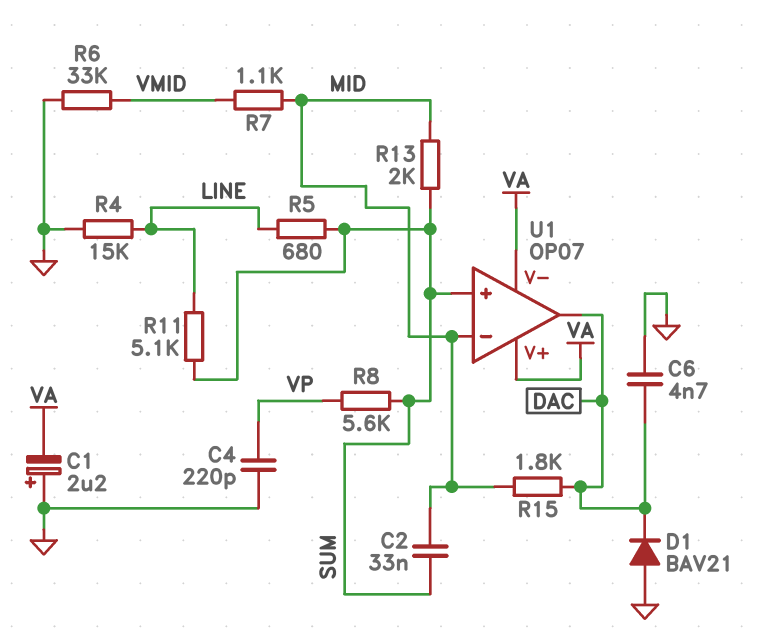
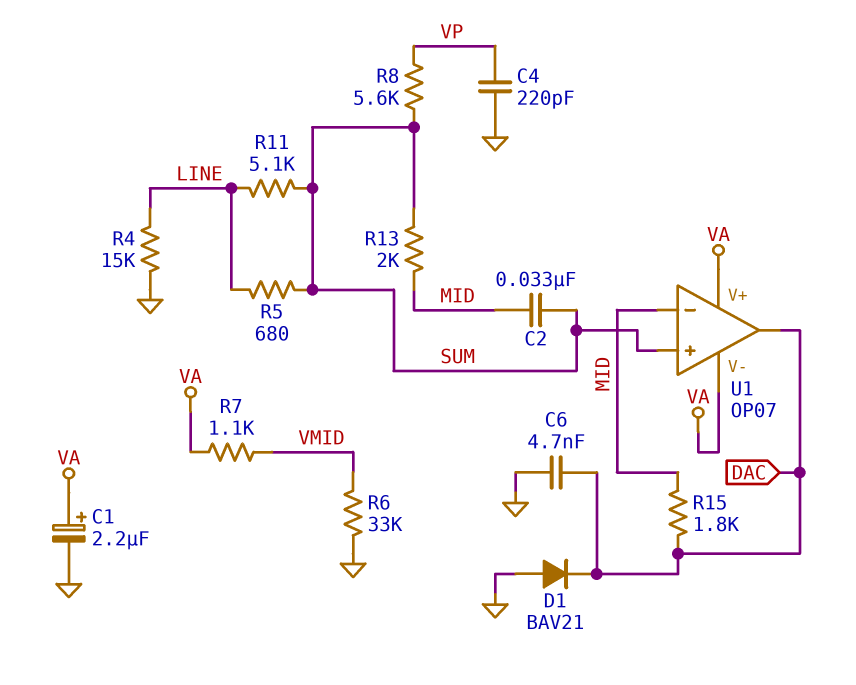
C1: 2.2uF (plus GND, minus VA) -> 2.2uF (plus VA, minus GND)
R7: 1.1k (MID, VMID) -> 1.1k (VA, VMID)

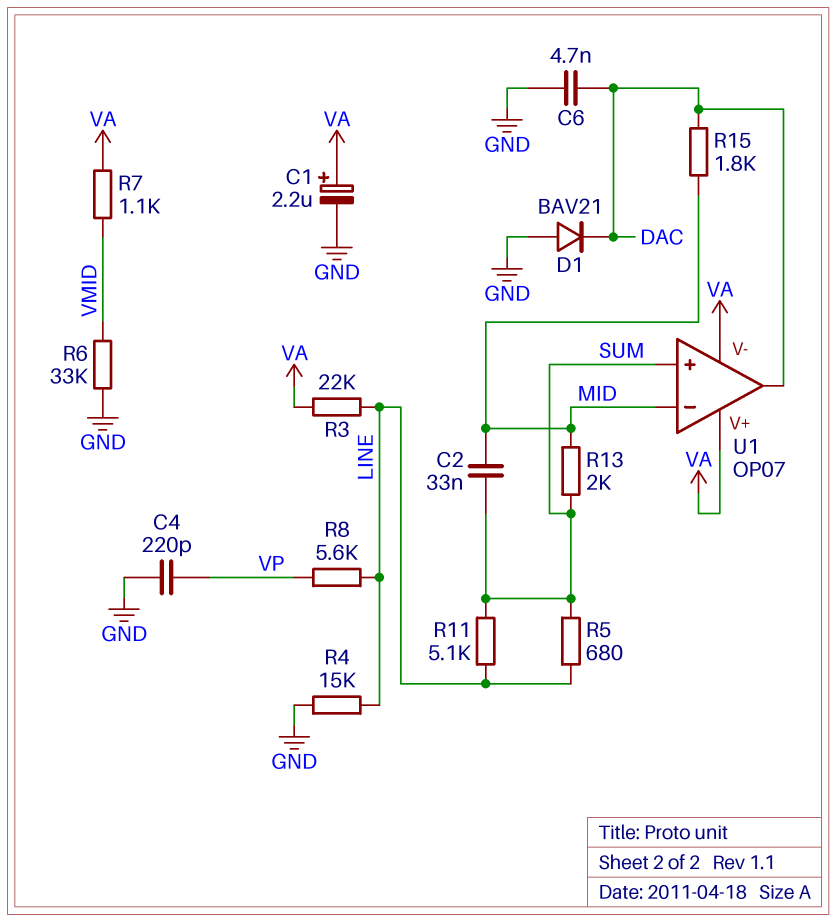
R3: none -> 22k (LINE, VA)
R8: 5.6k (SUM, VP) -> 5.6k (LINE, VP)

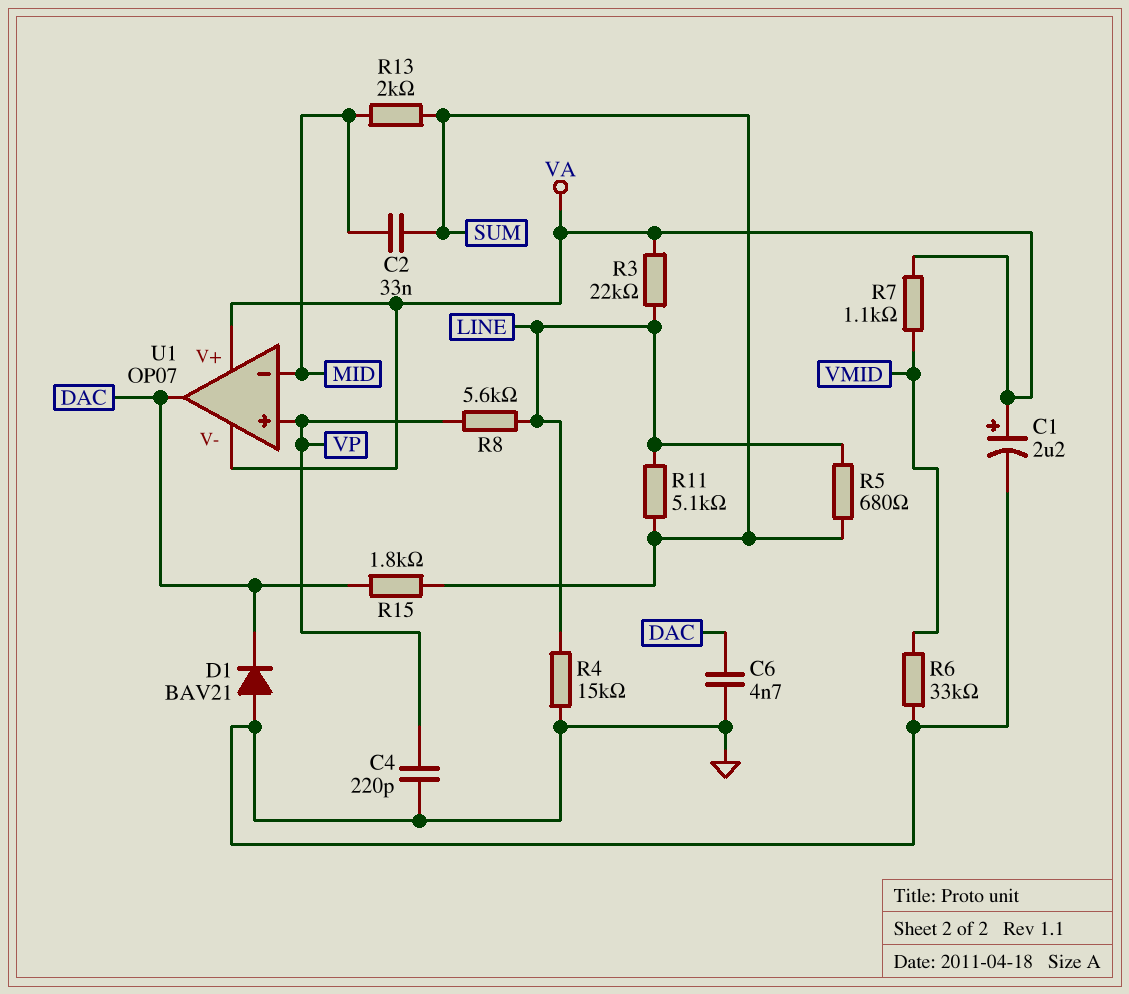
R15: 1.8k (DAC, MID) -> 1.8k (DAC, SUM)
U1 pin in+: SUM -> VP

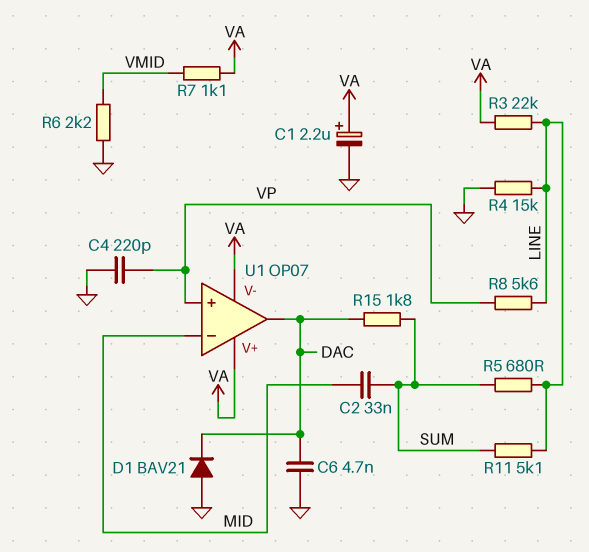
R6: 33k (GND, VMID) -> 2.2k (GND, VMID)
R13: 2k (MID, SUM) -> none

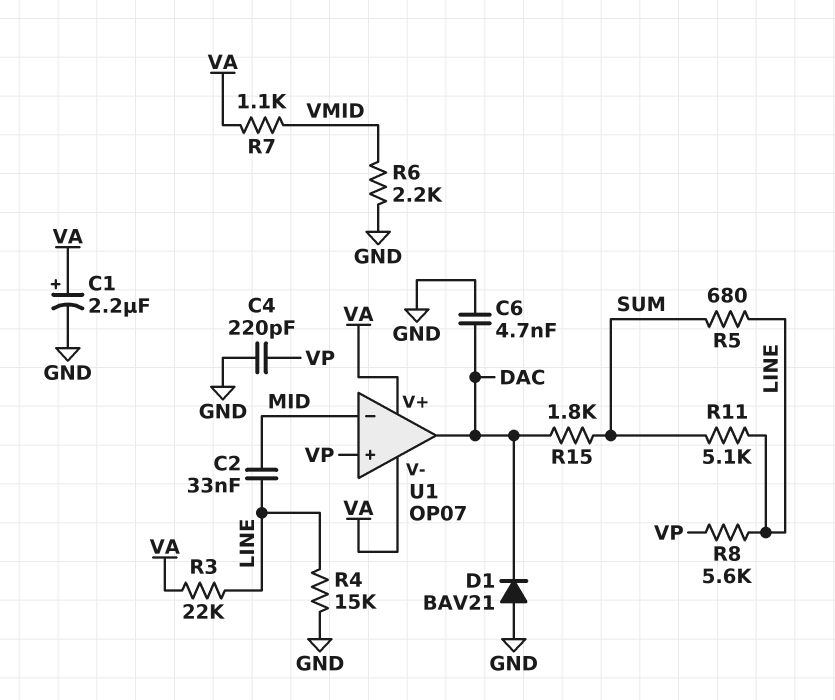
C2: 33nF (MID, SUM) -> 33nF (LINE, MID)

